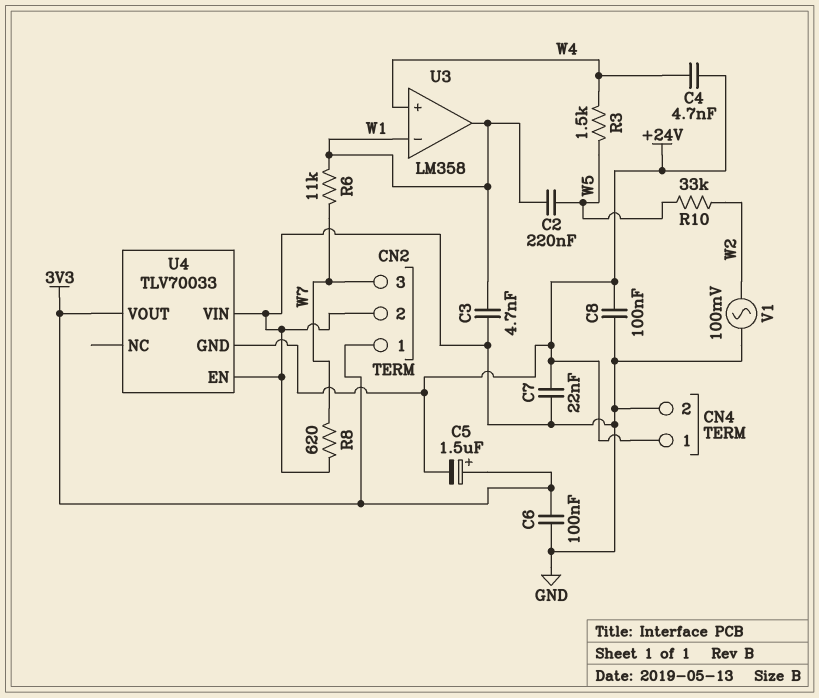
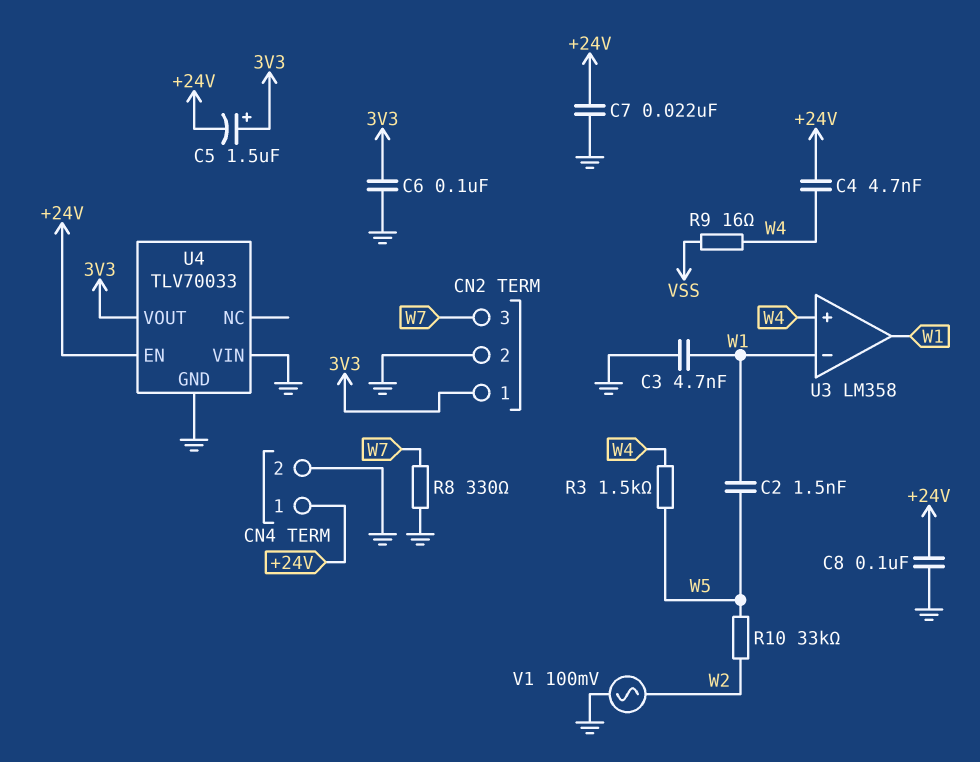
C2: 220nF (W1, W5) -> 1.5nF (W1, W5)
R6: 11k (W1, W7) -> none
R8: 620 (GND, W7) -> 330 (GND, W7)
R9: none -> 16 (VSS, W4)
U4 pin EN: GND -> +24V
U4 pin GND: +24V -> GND

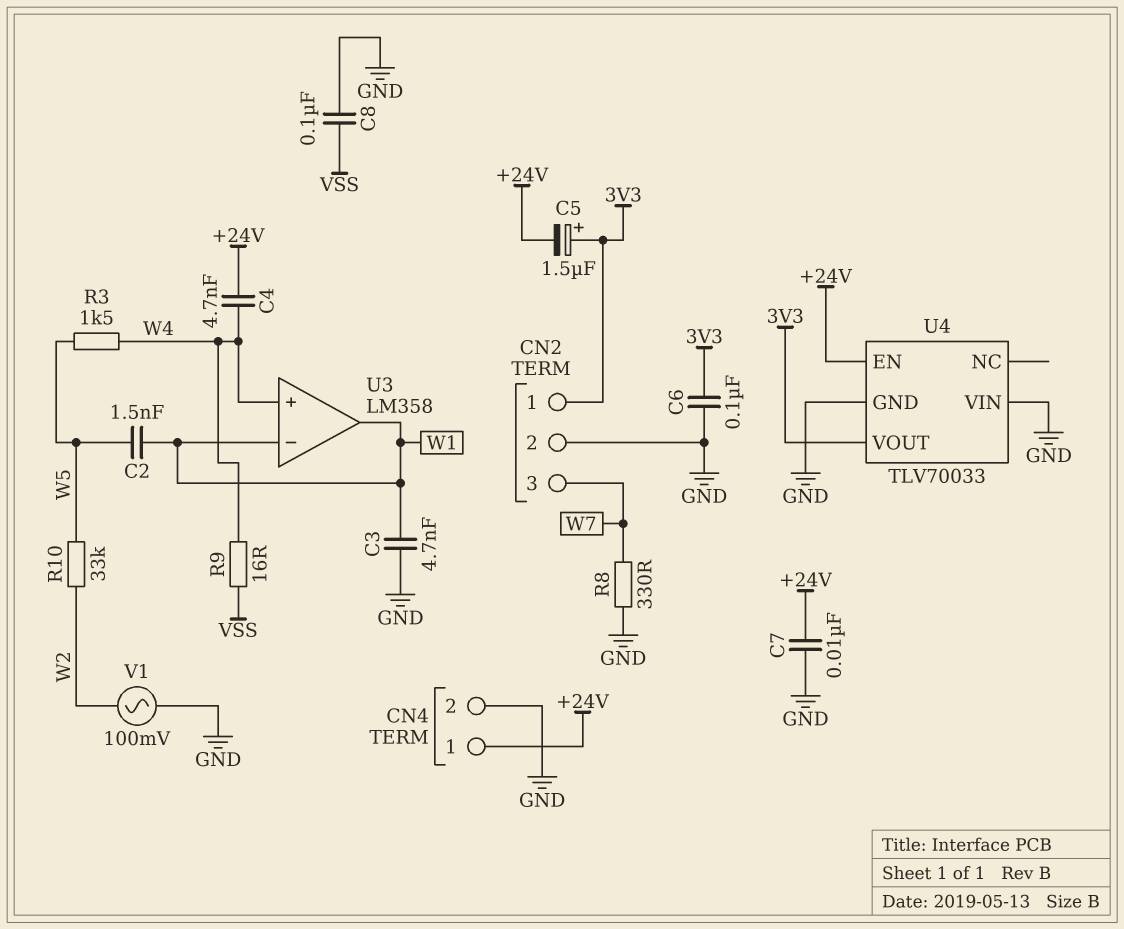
C7: 22nF (+24V, GND) -> 10nF (+24V, GND)
C8: 100nF (+24V, GND) -> 100nF (GND, VSS)

